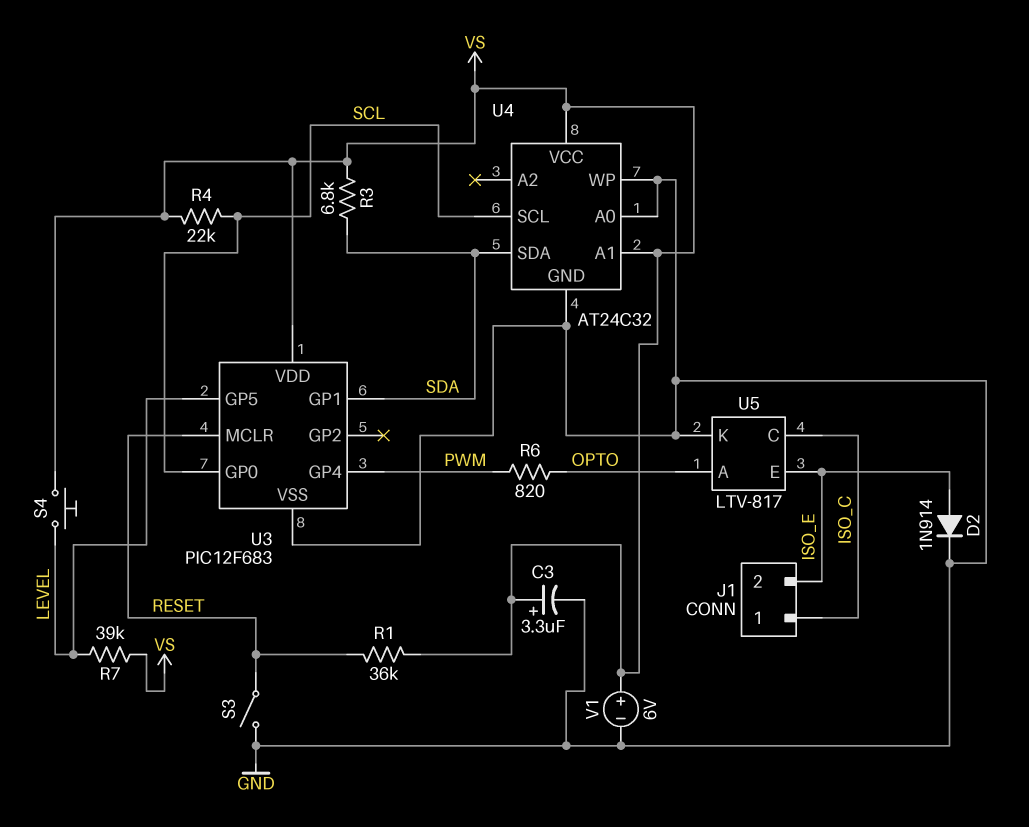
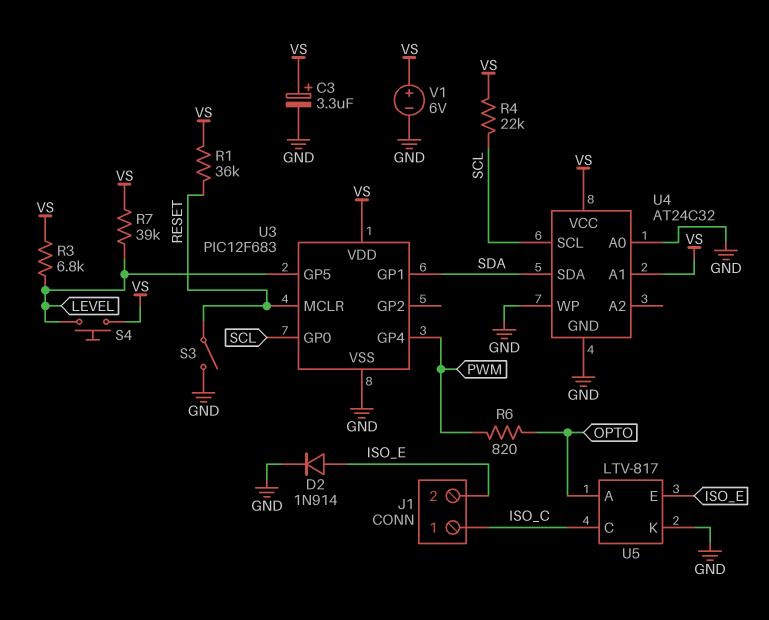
R3: 6.8k (SDA, VS) -> 6.8k (LEVEL, VS)

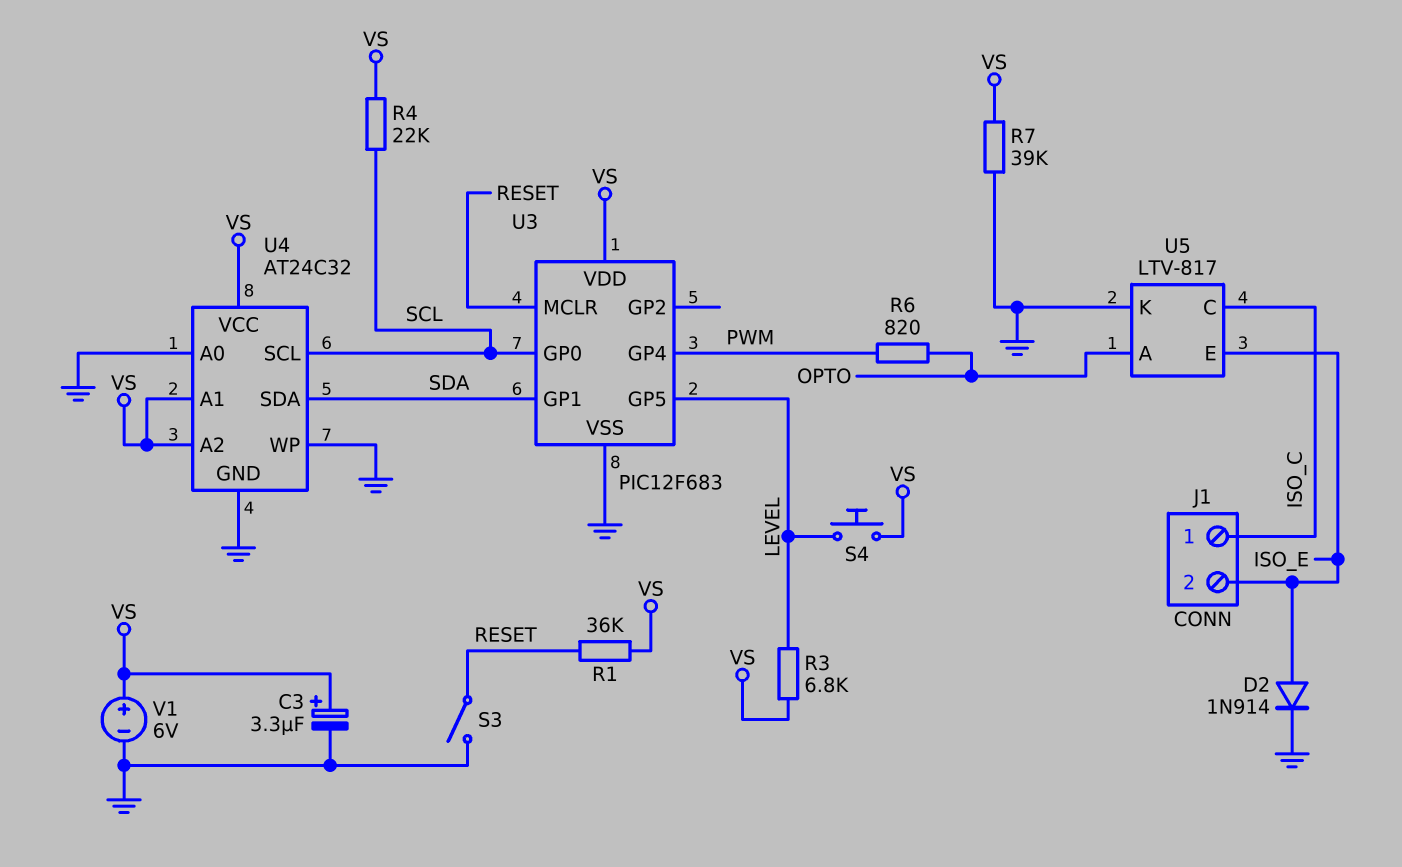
R7: 39k (LEVEL, VS) -> 39k (GND, VS)
U4 pin A2: none -> VS

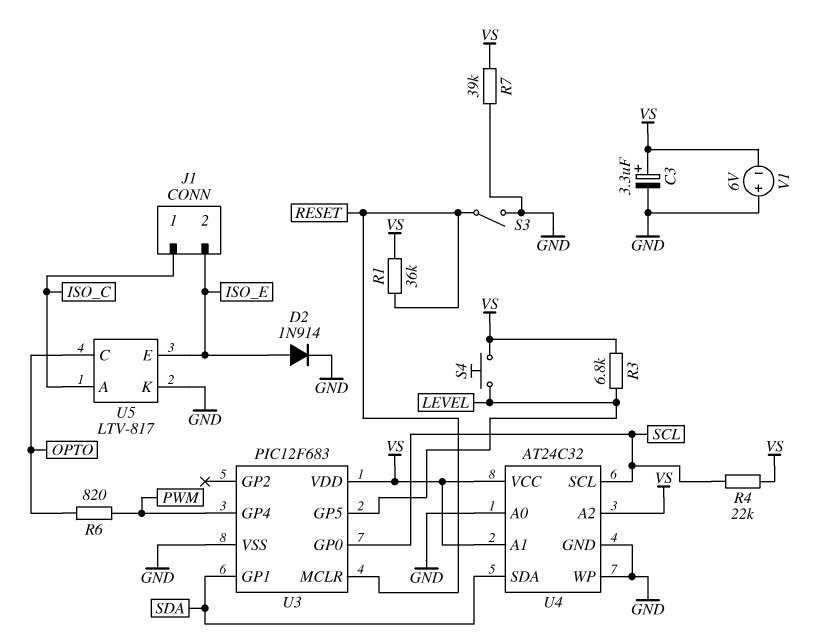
U5 pin A: OPTO -> ISO_C
U5 pin C: ISO_C -> OPTO
V1: 6V (plus VS, minus GND) -> 6V (plus GND, minus VS)

